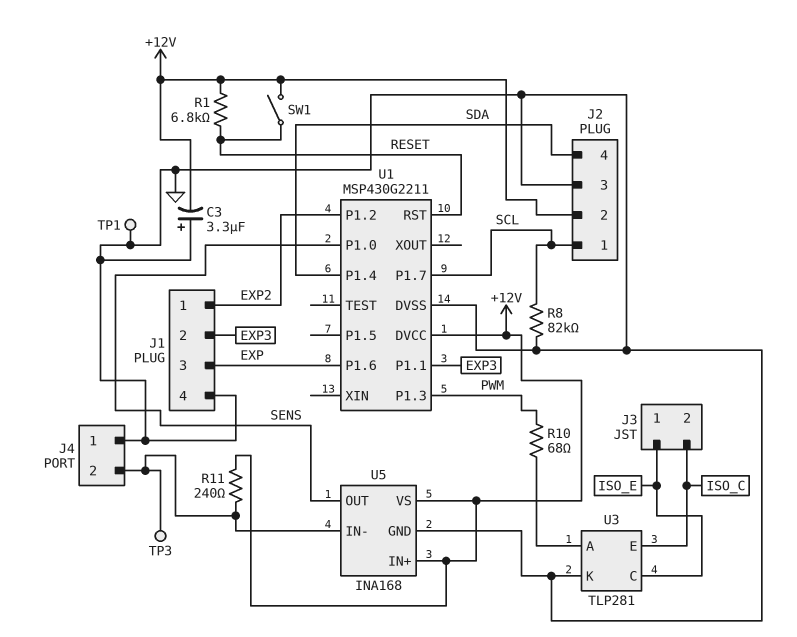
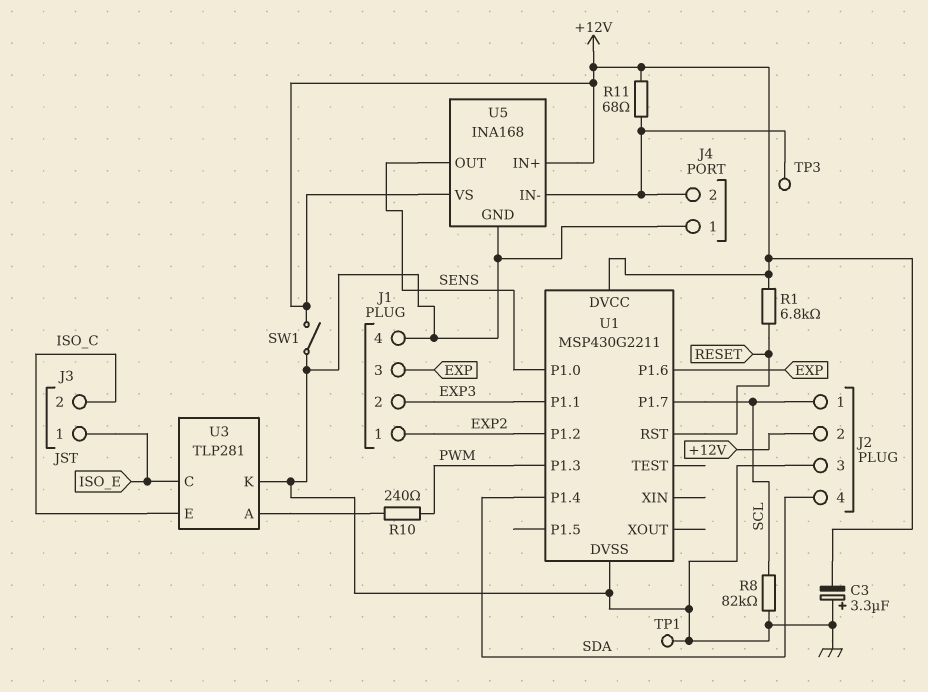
R10: 68 (PWM, U3/A) -> 240 (PWM, U3/A)
R11: 240 (+12V, J4/2) -> 68 (+12V, J4/2)
SW1: switch (+12V, RESET) -> switch (+12V, GND)

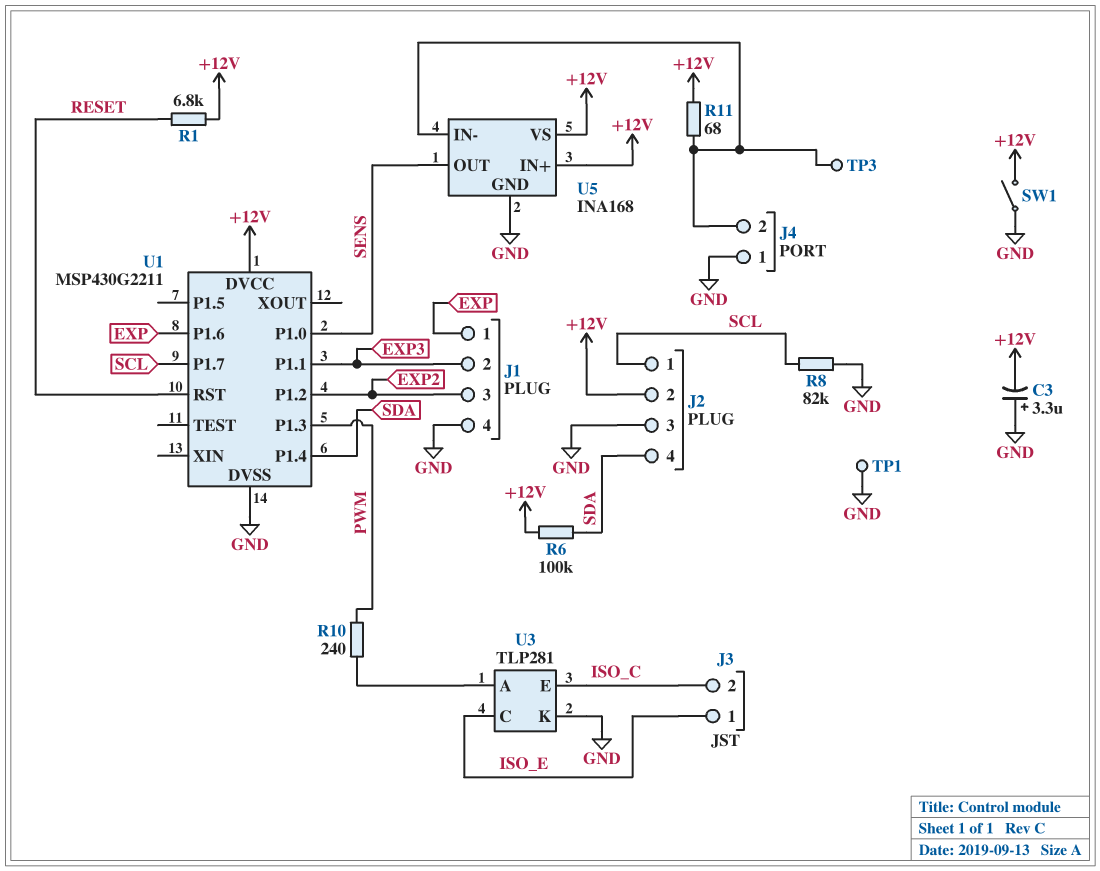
J1 pin 1: EXP2 -> EXP
J1 pin 3: EXP -> EXP2
R6: none -> 100k (+12V, SDA)

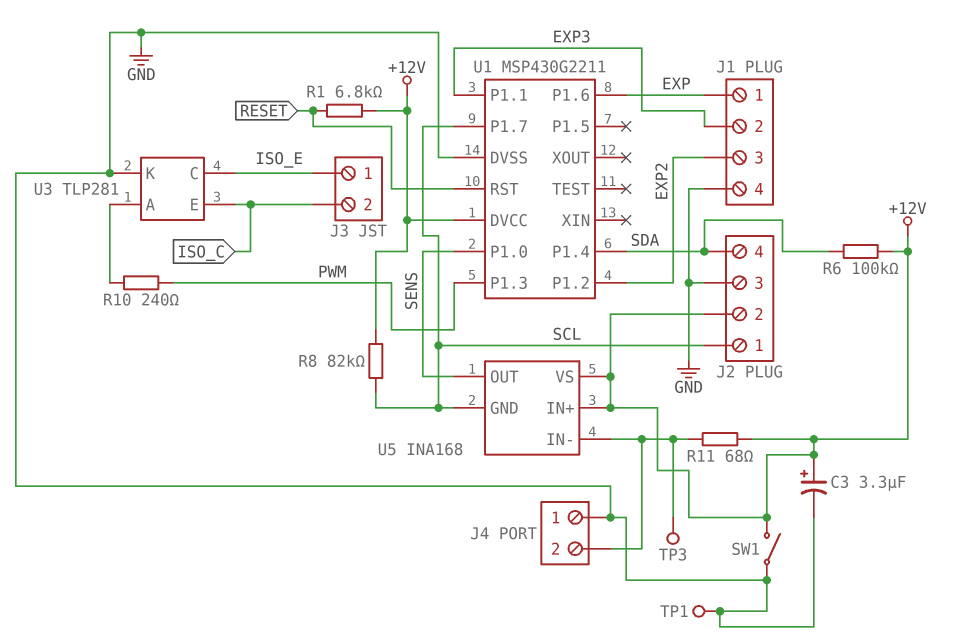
C3: 3.3uF (plus GND, minus +12V) -> 3.3uF (plus +12V, minus GND)
R8: 82k (GND, SCL) -> 82k (+12V, SCL)
U5 pin GND: GND -> SCL

